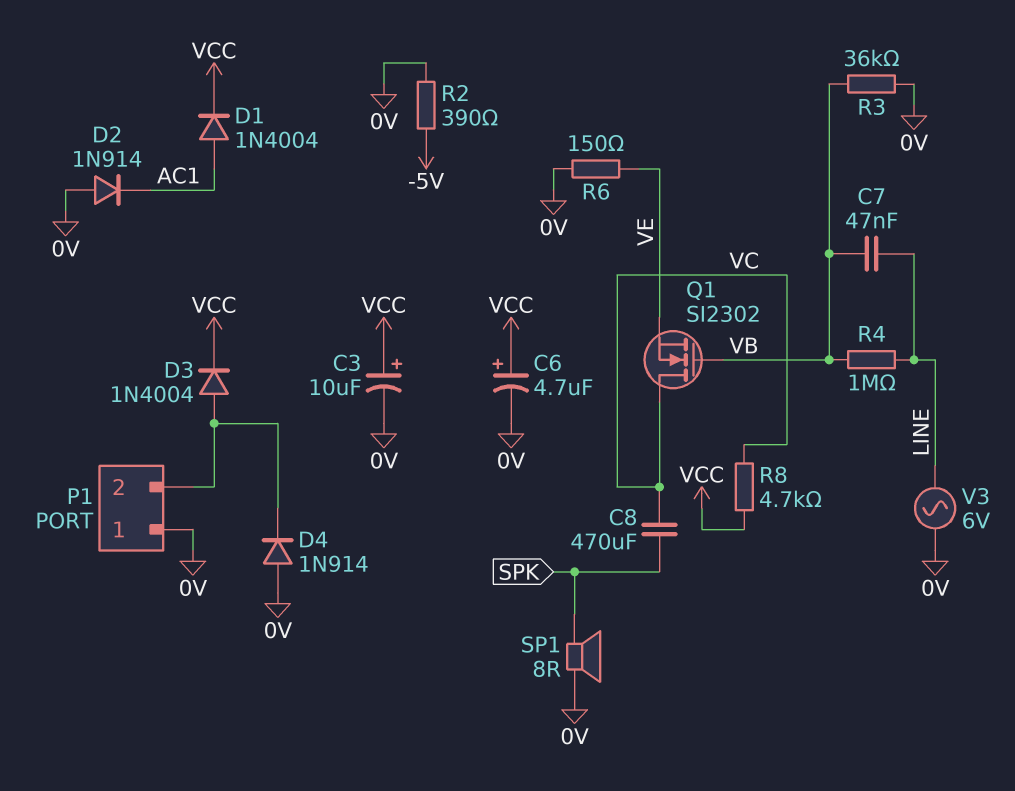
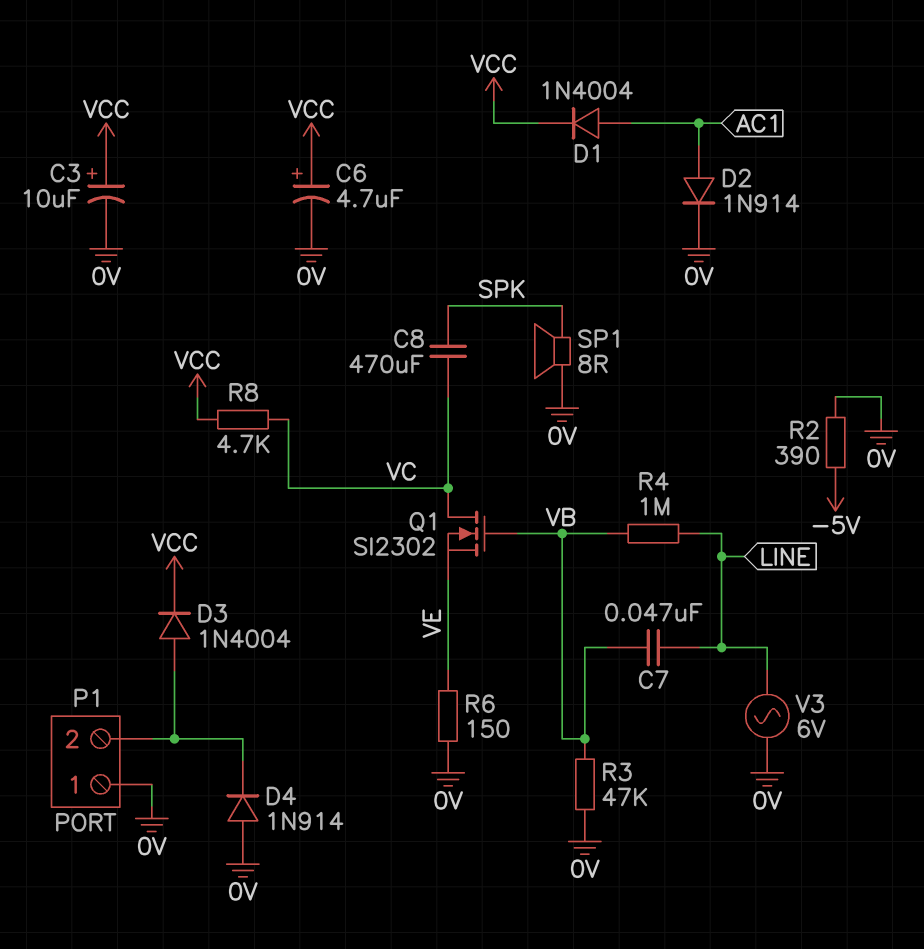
D2: diode 1N914 (A 0V, K AC1) -> diode 1N914 (A AC1, K 0V)
R3: 36k (0V, VB) -> 47k (0V, VB)

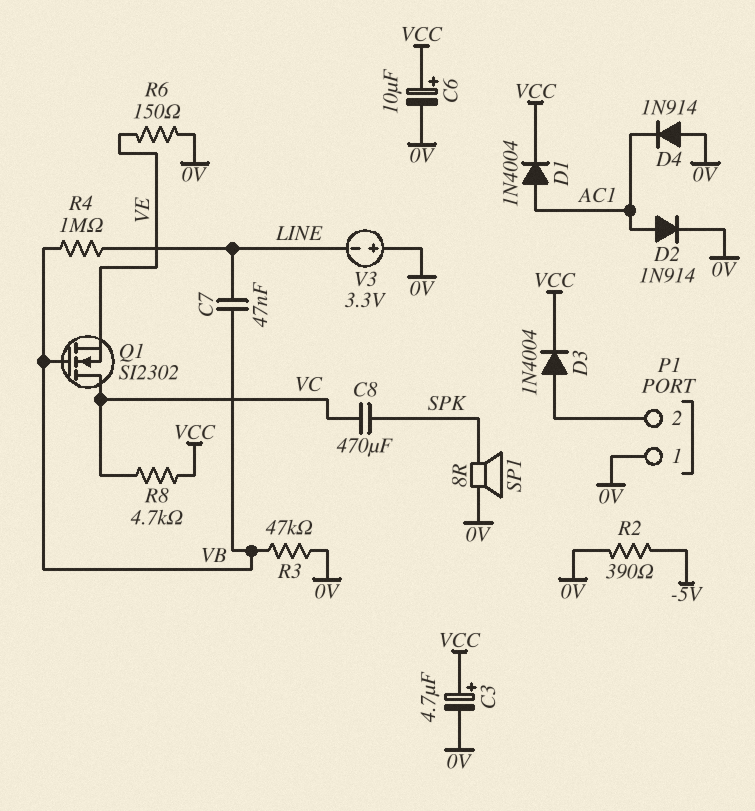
C3: 10uF (plus VCC, minus 0V) -> 4.7uF (plus VCC, minus 0V)
C6: 4.7uF (plus VCC, minus 0V) -> 10uF (plus VCC, minus 0V)
D4: diode 1N914 (A 0V, K P1/2) -> diode 1N914 (A 0V, K AC1)
V3: AC 6V (0V, LINE) -> 3.3V (plus 0V, minus LINE)

